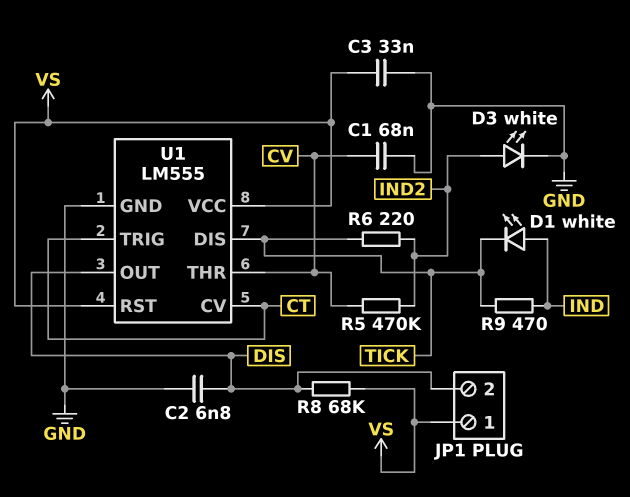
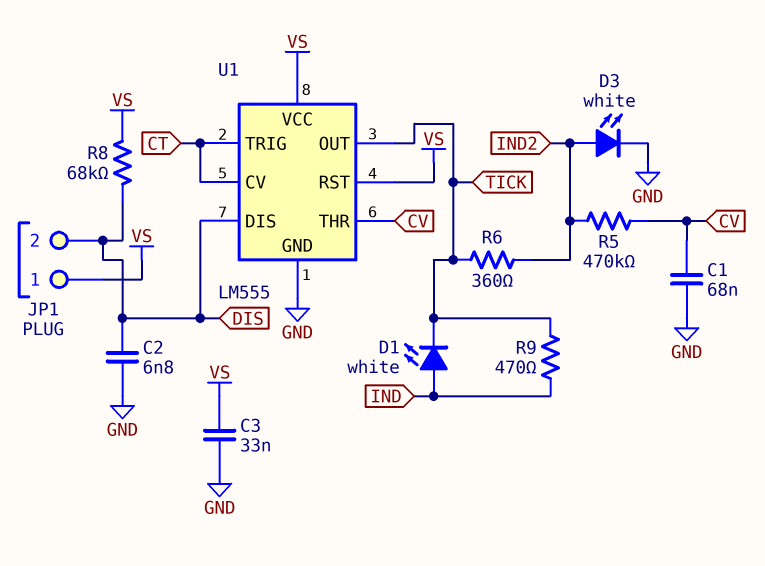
R6: 220 (IND2, TICK) -> 360 (IND2, TICK)
U1 pin DIS: TICK -> DIS
U1 pin OUT: DIS -> TICK

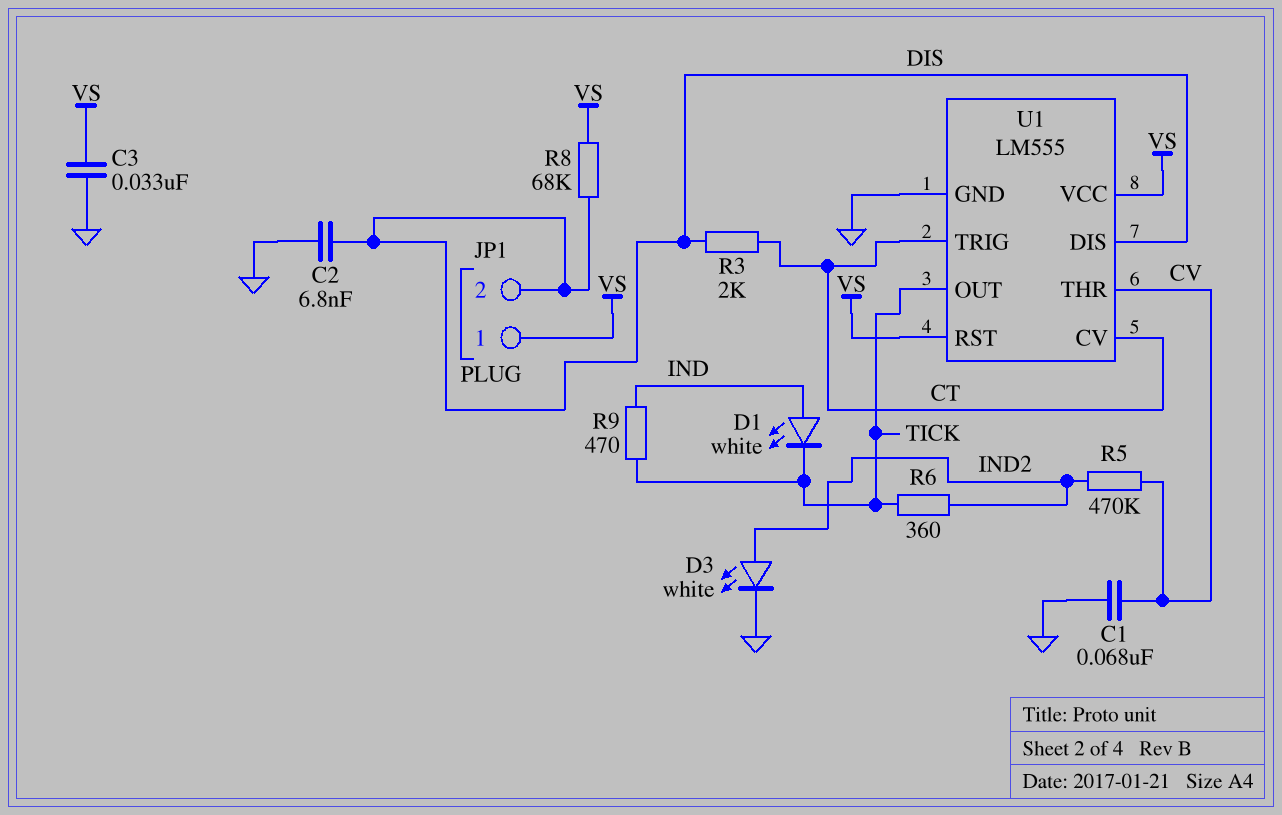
R3: none -> 2k (CT, DIS)

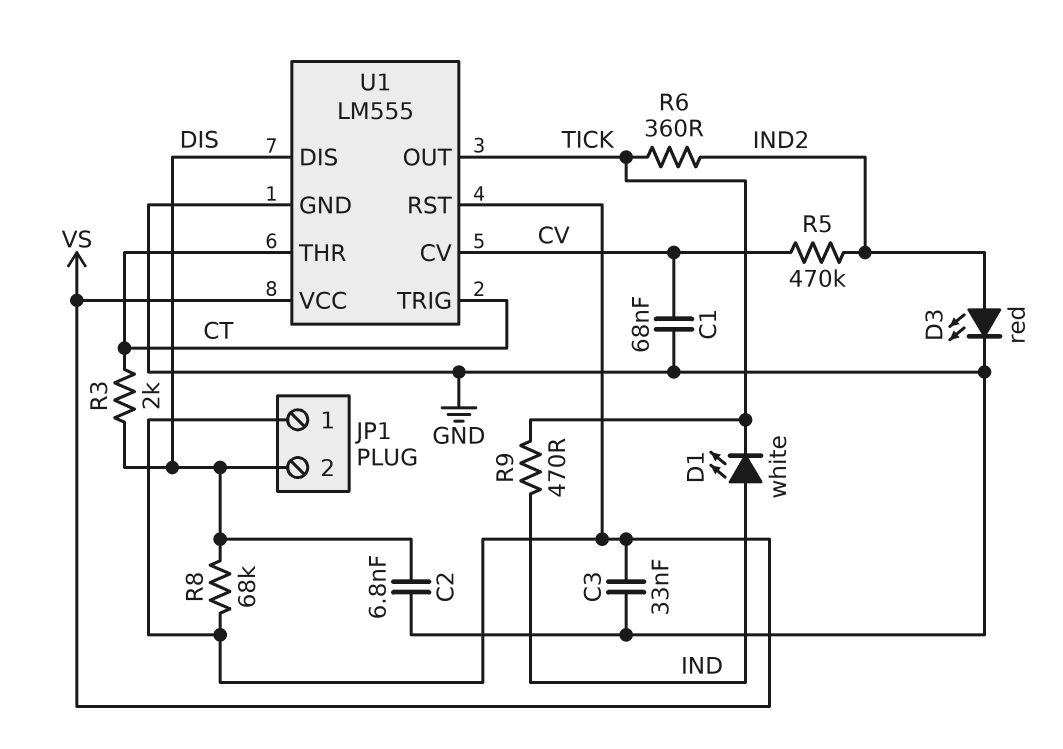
D3: LED white (A IND2, K GND) -> LED red (A IND2, K GND)
U1 pin CV: CT -> CV
U1 pin THR: CV -> CT

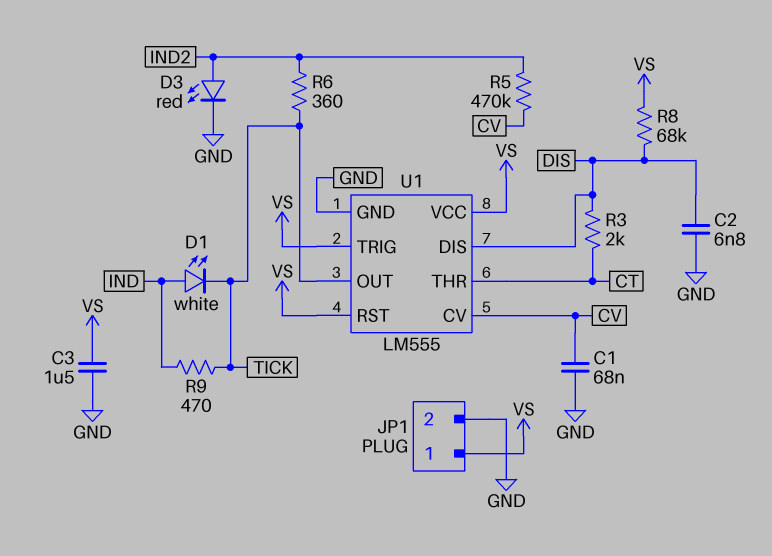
C3: 33nF (GND, VS) -> 1.5uF (GND, VS)
JP1 pin 2: DIS -> GND
U1 pin TRIG: CT -> VS

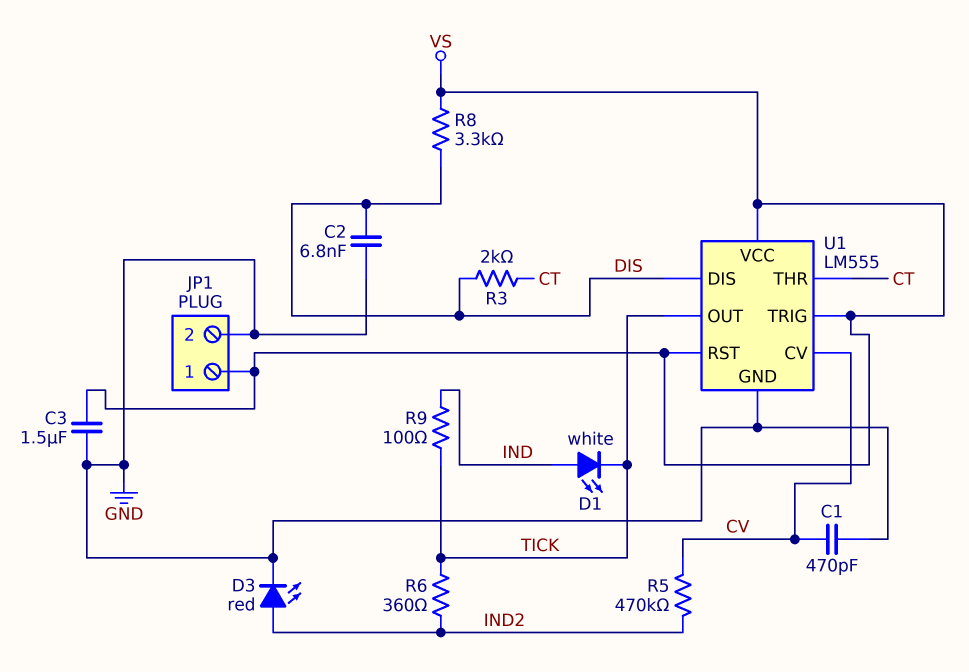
C1: 68nF (CV, GND) -> 470pF (CV, GND)
R8: 68k (DIS, VS) -> 3.3k (DIS, VS)
R9: 470 (IND, TICK) -> 100 (IND, TICK)

